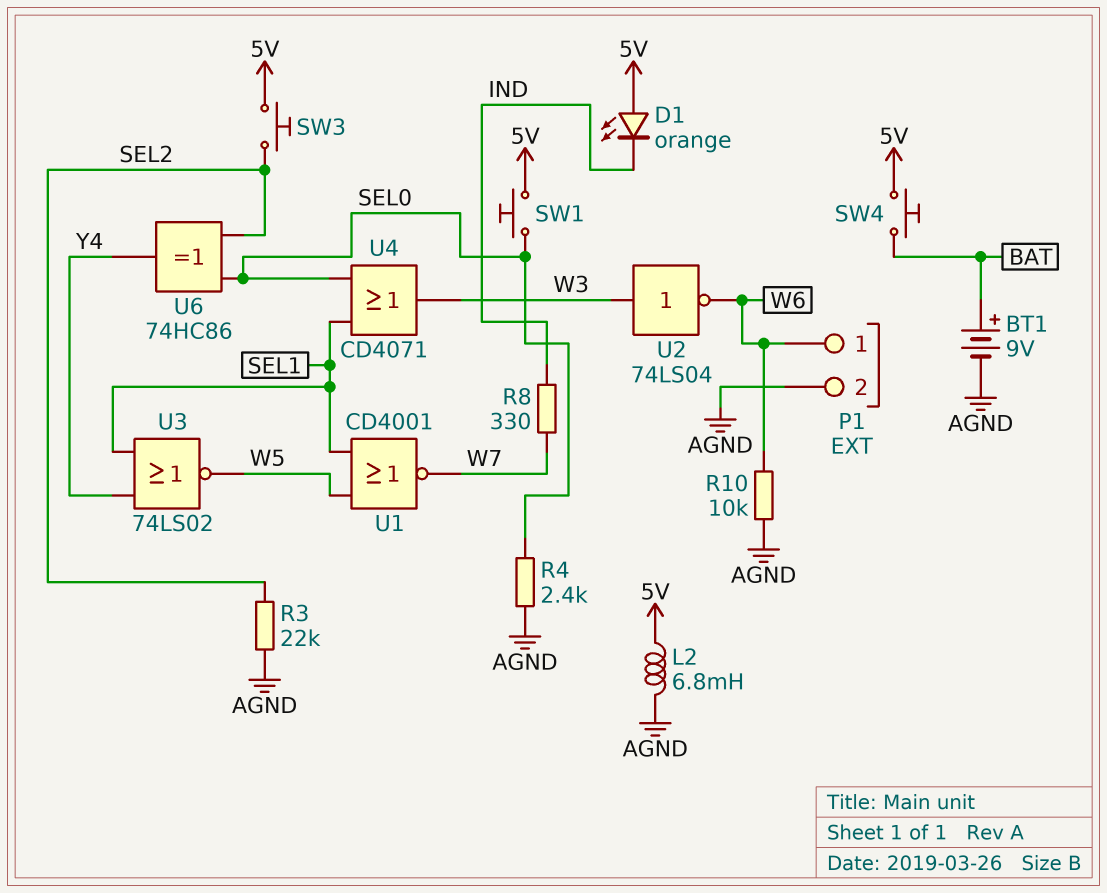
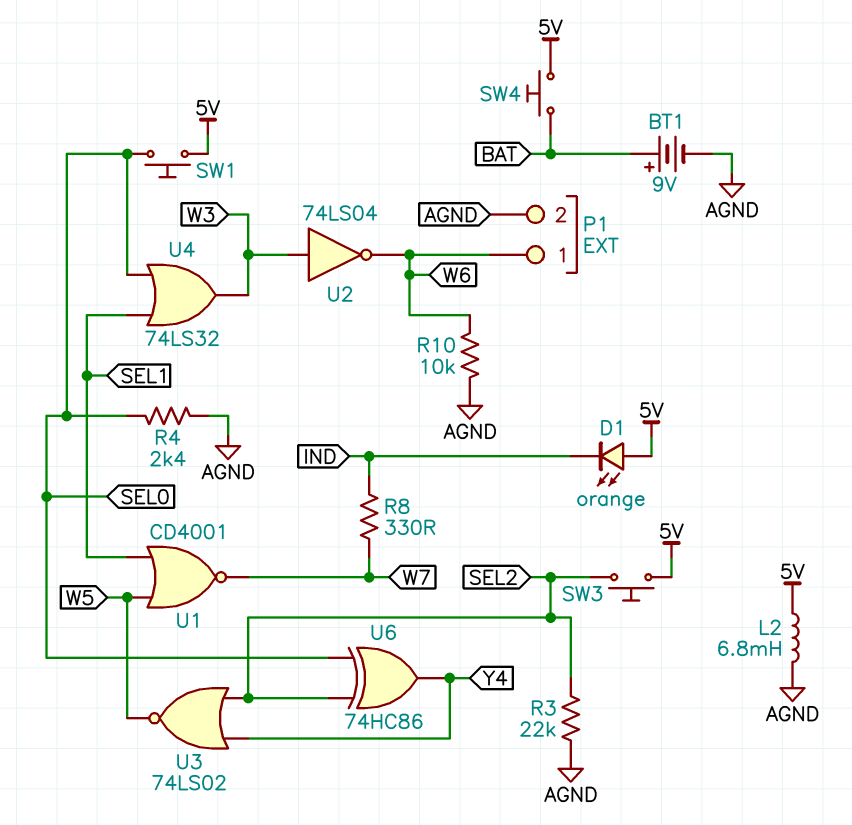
U3: NOR 74LS02 (in SEL1, in Y4, out W5) -> NOR 74LS02 (in SEL2, in Y4, out W5)
U4: OR CD4071 (in SEL0, in SEL1, out W3) -> OR 74LS32 (in SEL0, in SEL1, out W3)

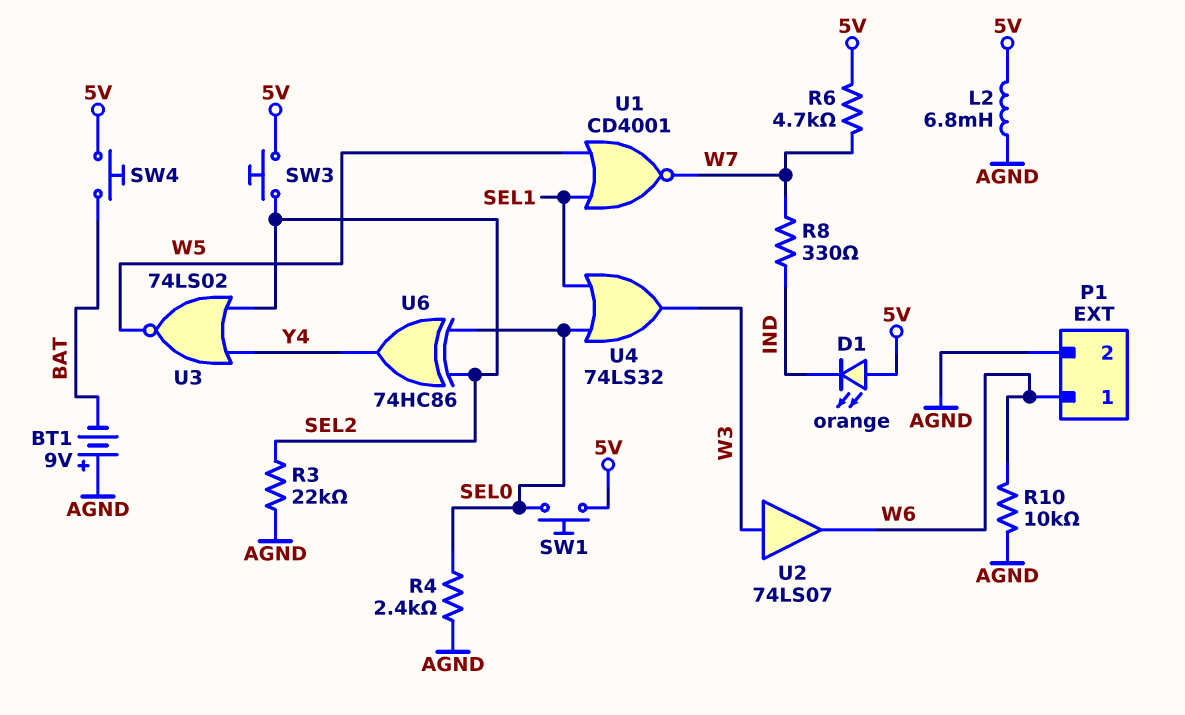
BT1: 9V (plus BAT, minus AGND) -> 9V (plus AGND, minus BAT)
R6: none -> 4.7k (5V, W7)
U2: NOT 74LS04 (in W3, out W6) -> buffer 74LS07 (in W3, out W6)

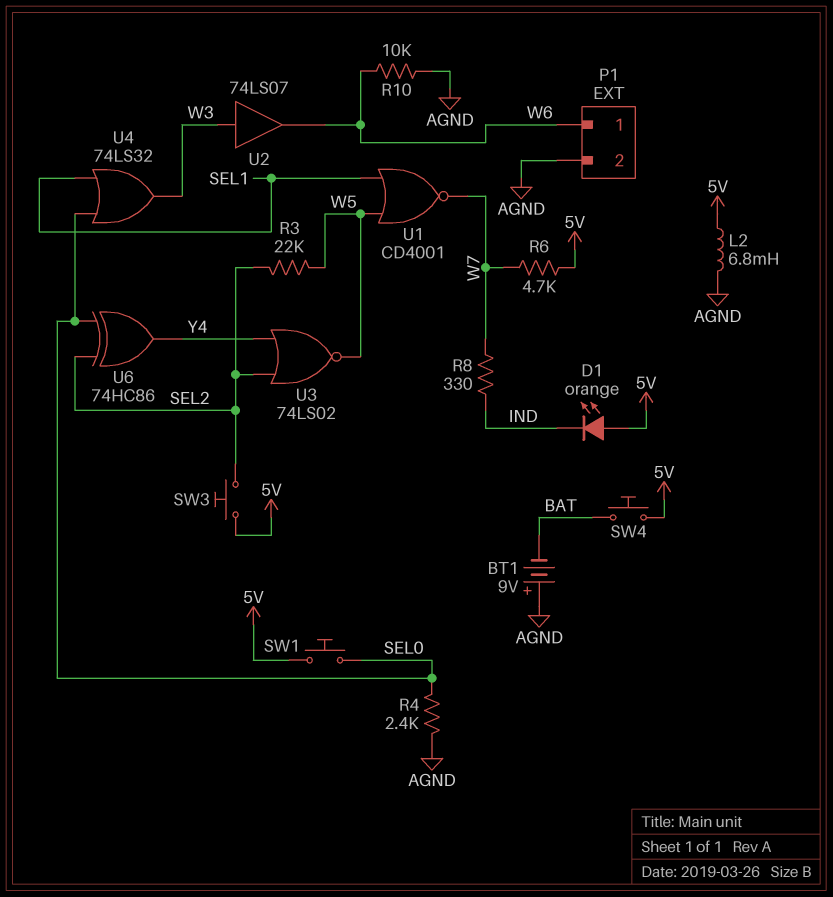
R3: 22k (AGND, SEL2) -> 22k (SEL2, W5)

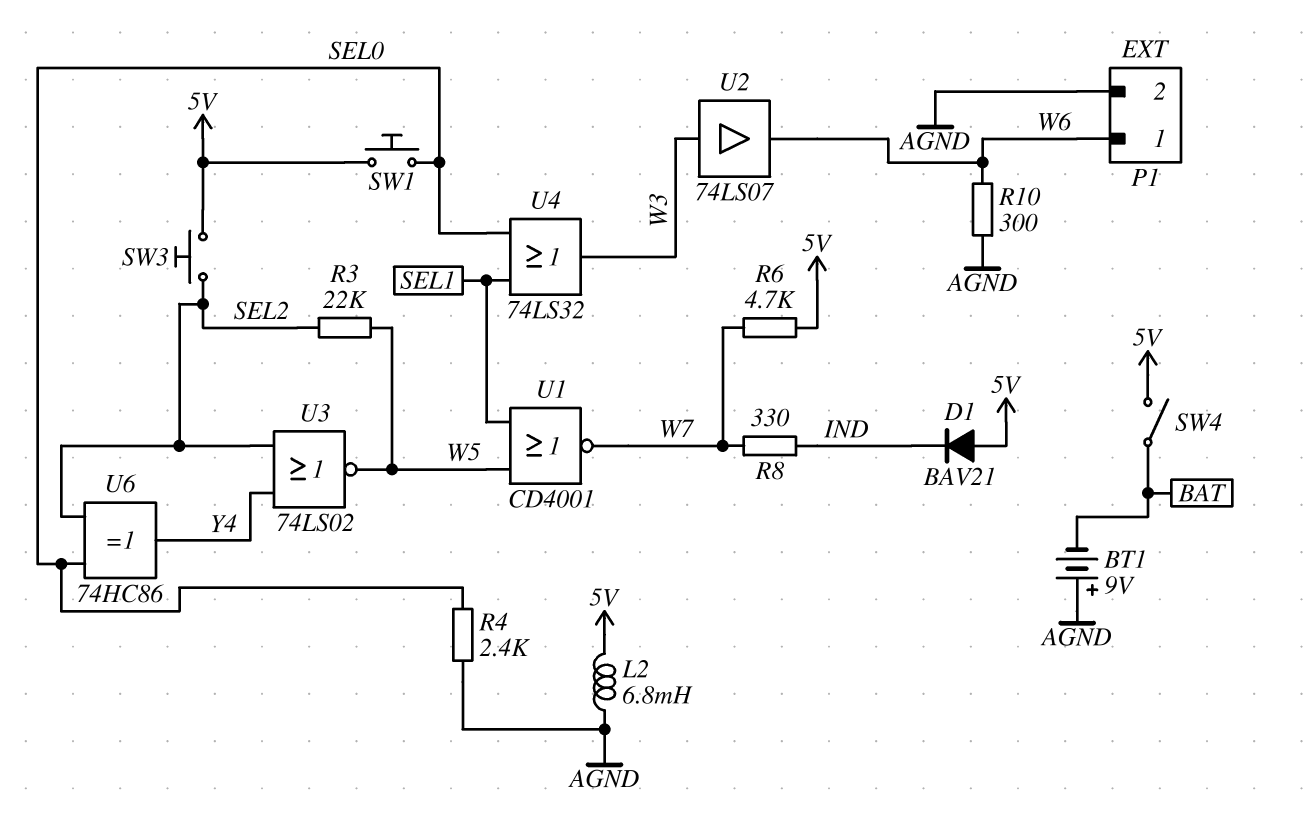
D1: LED orange (A 5V, K IND) -> diode BAV21 (A 5V, K IND)
R10: 10k (AGND, W6) -> 300 (AGND, W6)
SW4: button (5V, BAT) -> switch (5V, BAT)

